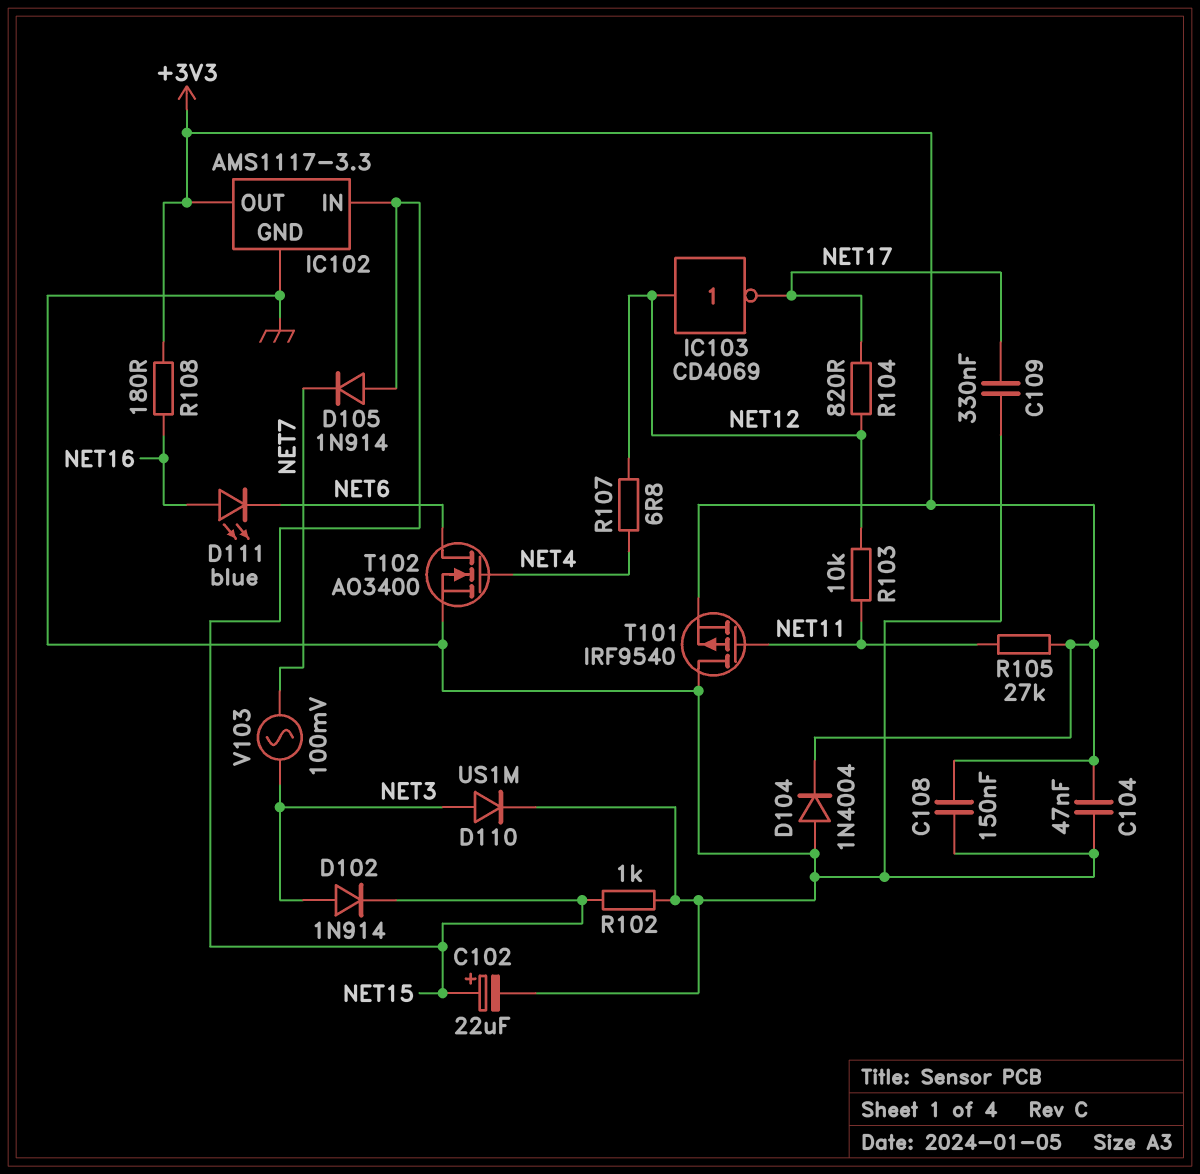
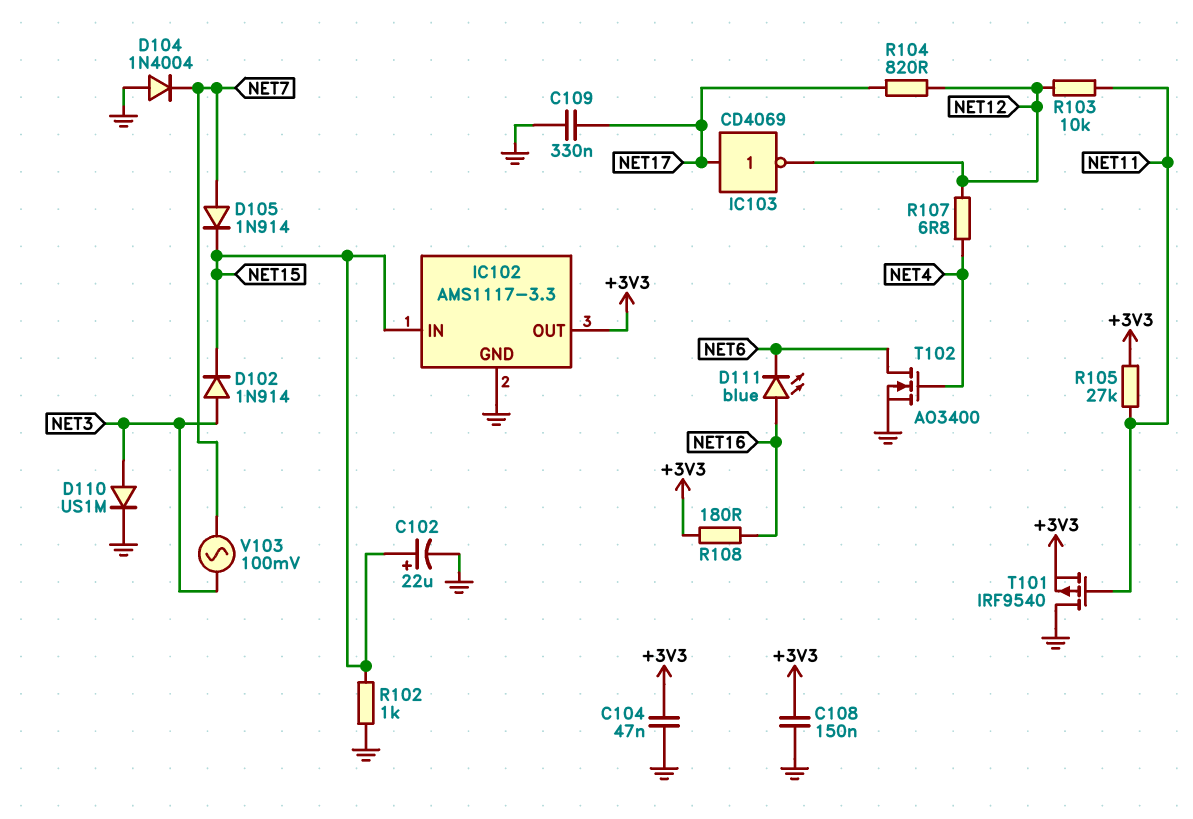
D104: diode 1N4004 (A GND, K +3V3) -> diode 1N4004 (A GND, K NET7)
D105: diode 1N914 (A NET15, K NET7) -> diode 1N914 (A NET7, K NET15)
IC103: NOT CD4069 (in NET12, out NET17) -> NOT CD4069 (in NET17, out NET12)

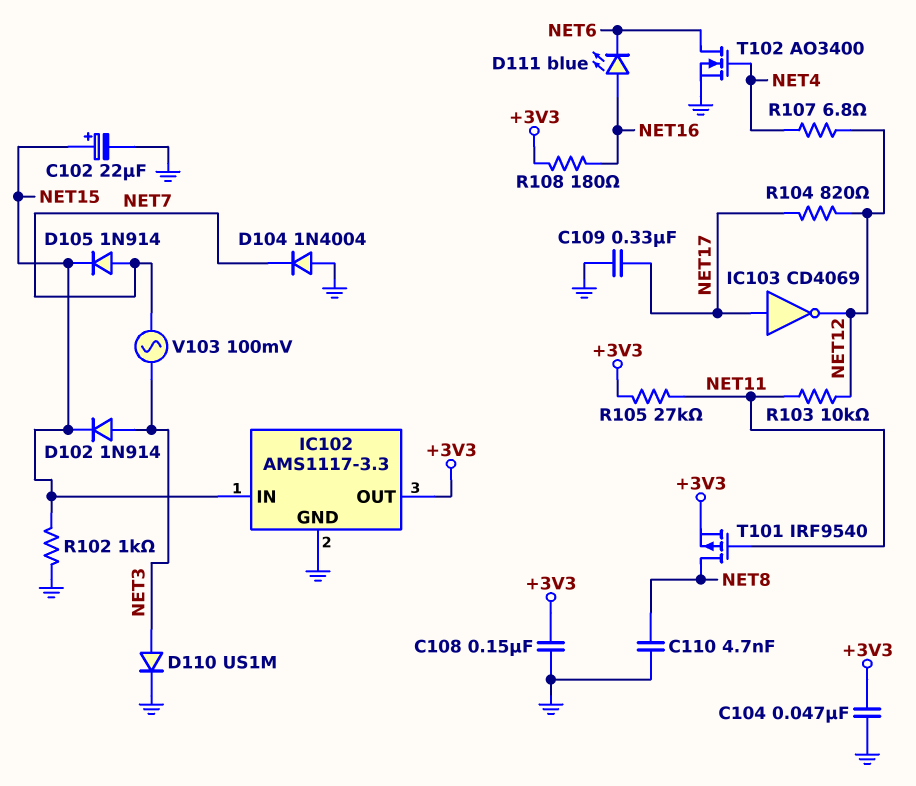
C110: none -> 4.7nF (GND, NET8)
T101: PMOS IRF9540 (G NET11, D GND, S +3V3) -> PMOS IRF9540 (G NET11, D NET8, S +3V3)

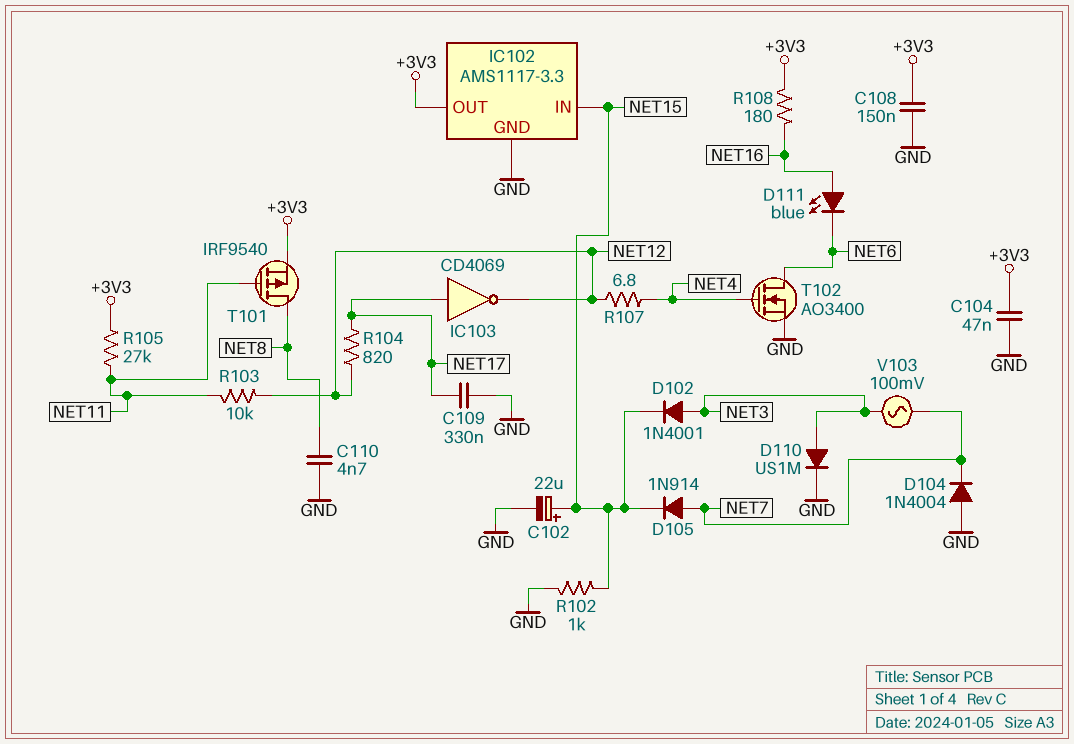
D102: diode 1N914 (A NET3, K NET15) -> diode 1N4001 (A NET3, K NET15)

